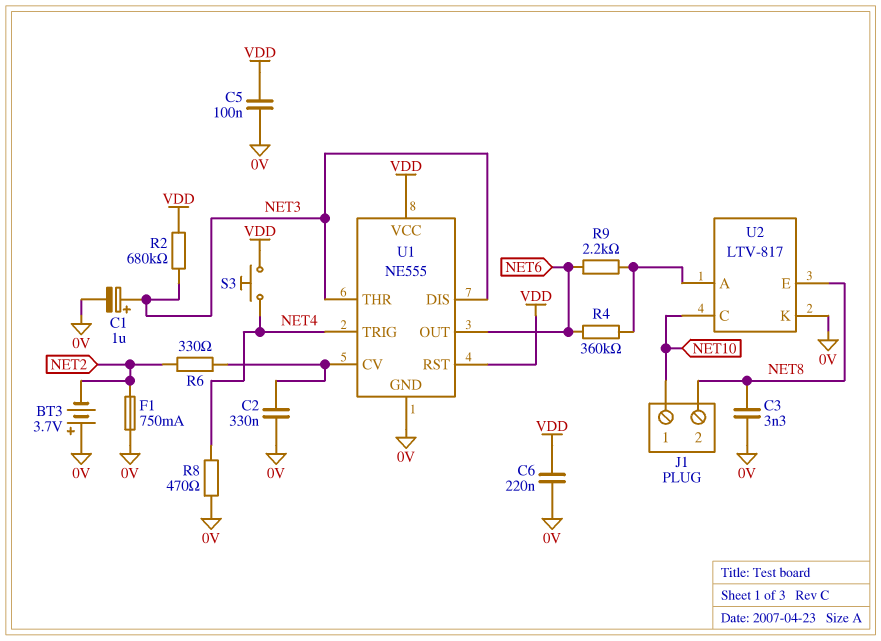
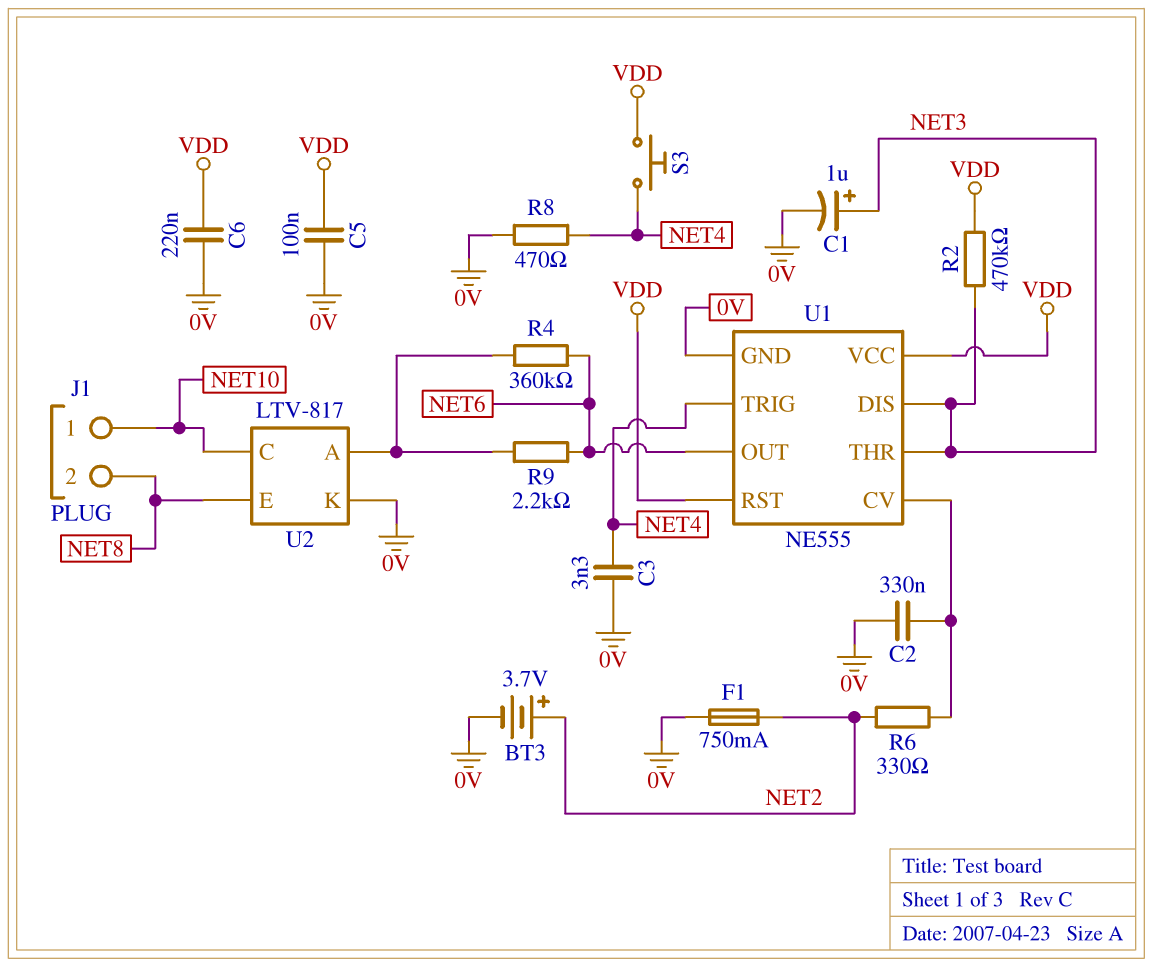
BT3: 3.7V (plus 0V, minus NET2) -> 3.7V (plus NET2, minus 0V)
C3: 3.3nF (0V, NET8) -> 3.3nF (0V, NET4)
R2: 680k (NET3, VDD) -> 470k (NET3, VDD)

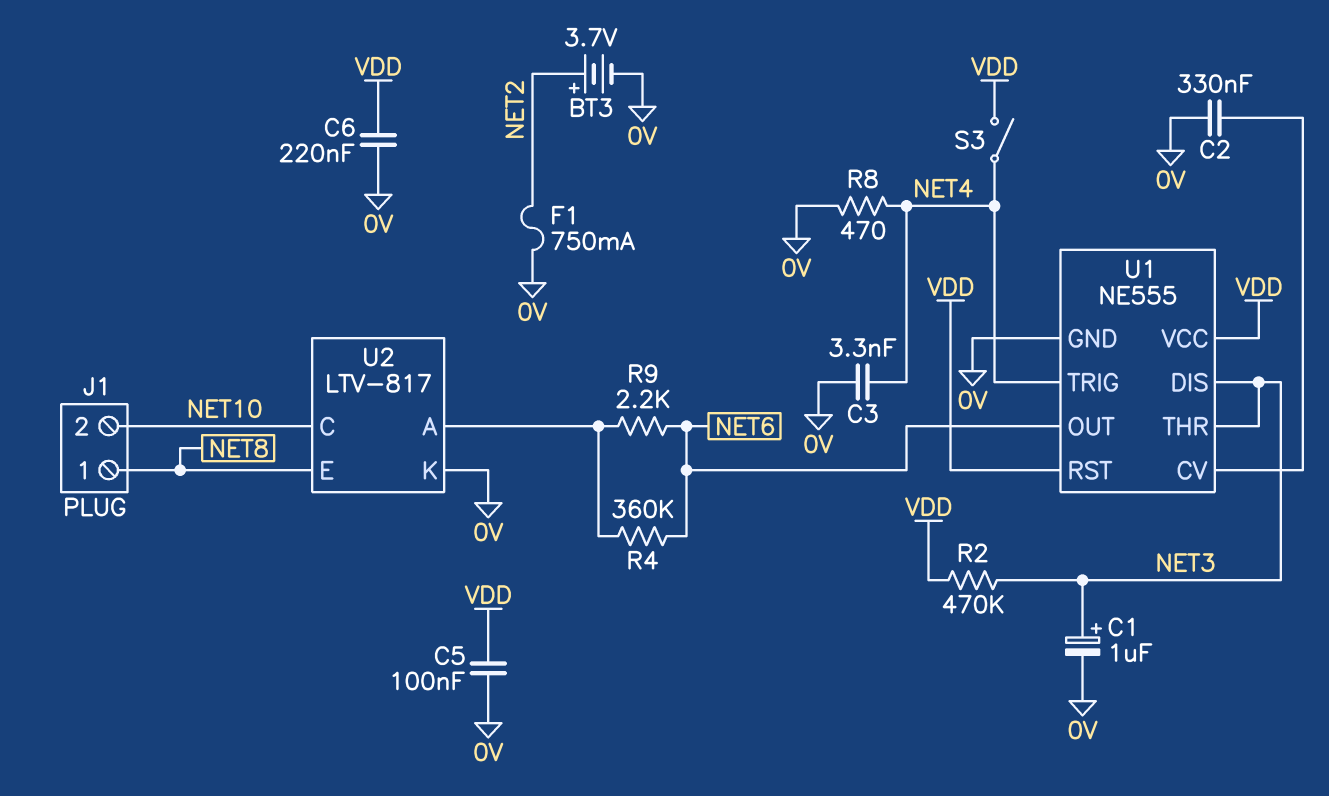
J1 pin 1: NET10 -> NET8
J1 pin 2: NET8 -> NET10
R6: 330 (NET2, U1/CV) -> none
S3: button (NET4, VDD) -> switch (NET4, VDD)

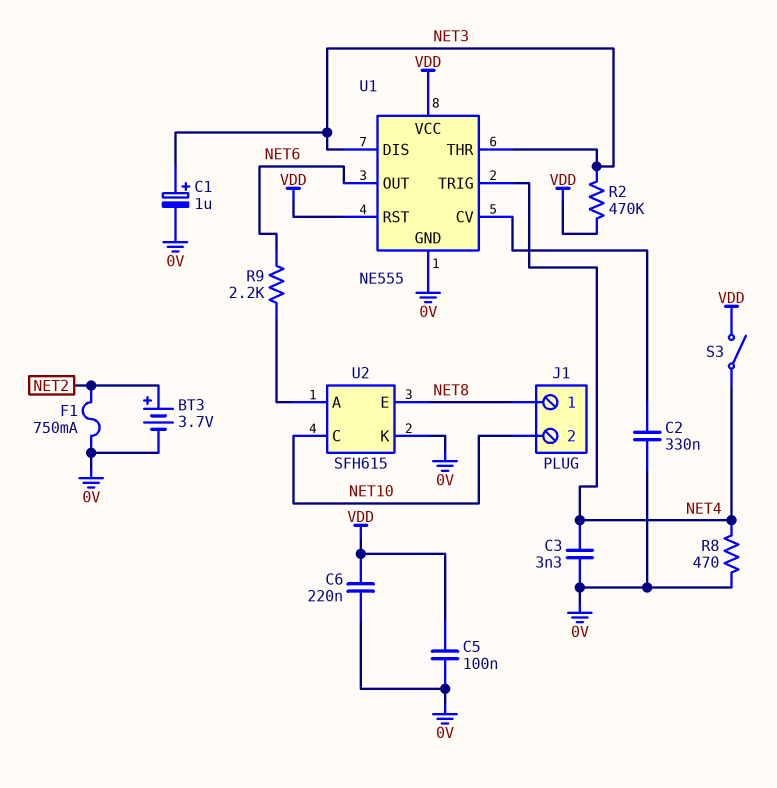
R4: 360k (NET6, U2/A) -> none
U2: LTV-817 -> SFH615

